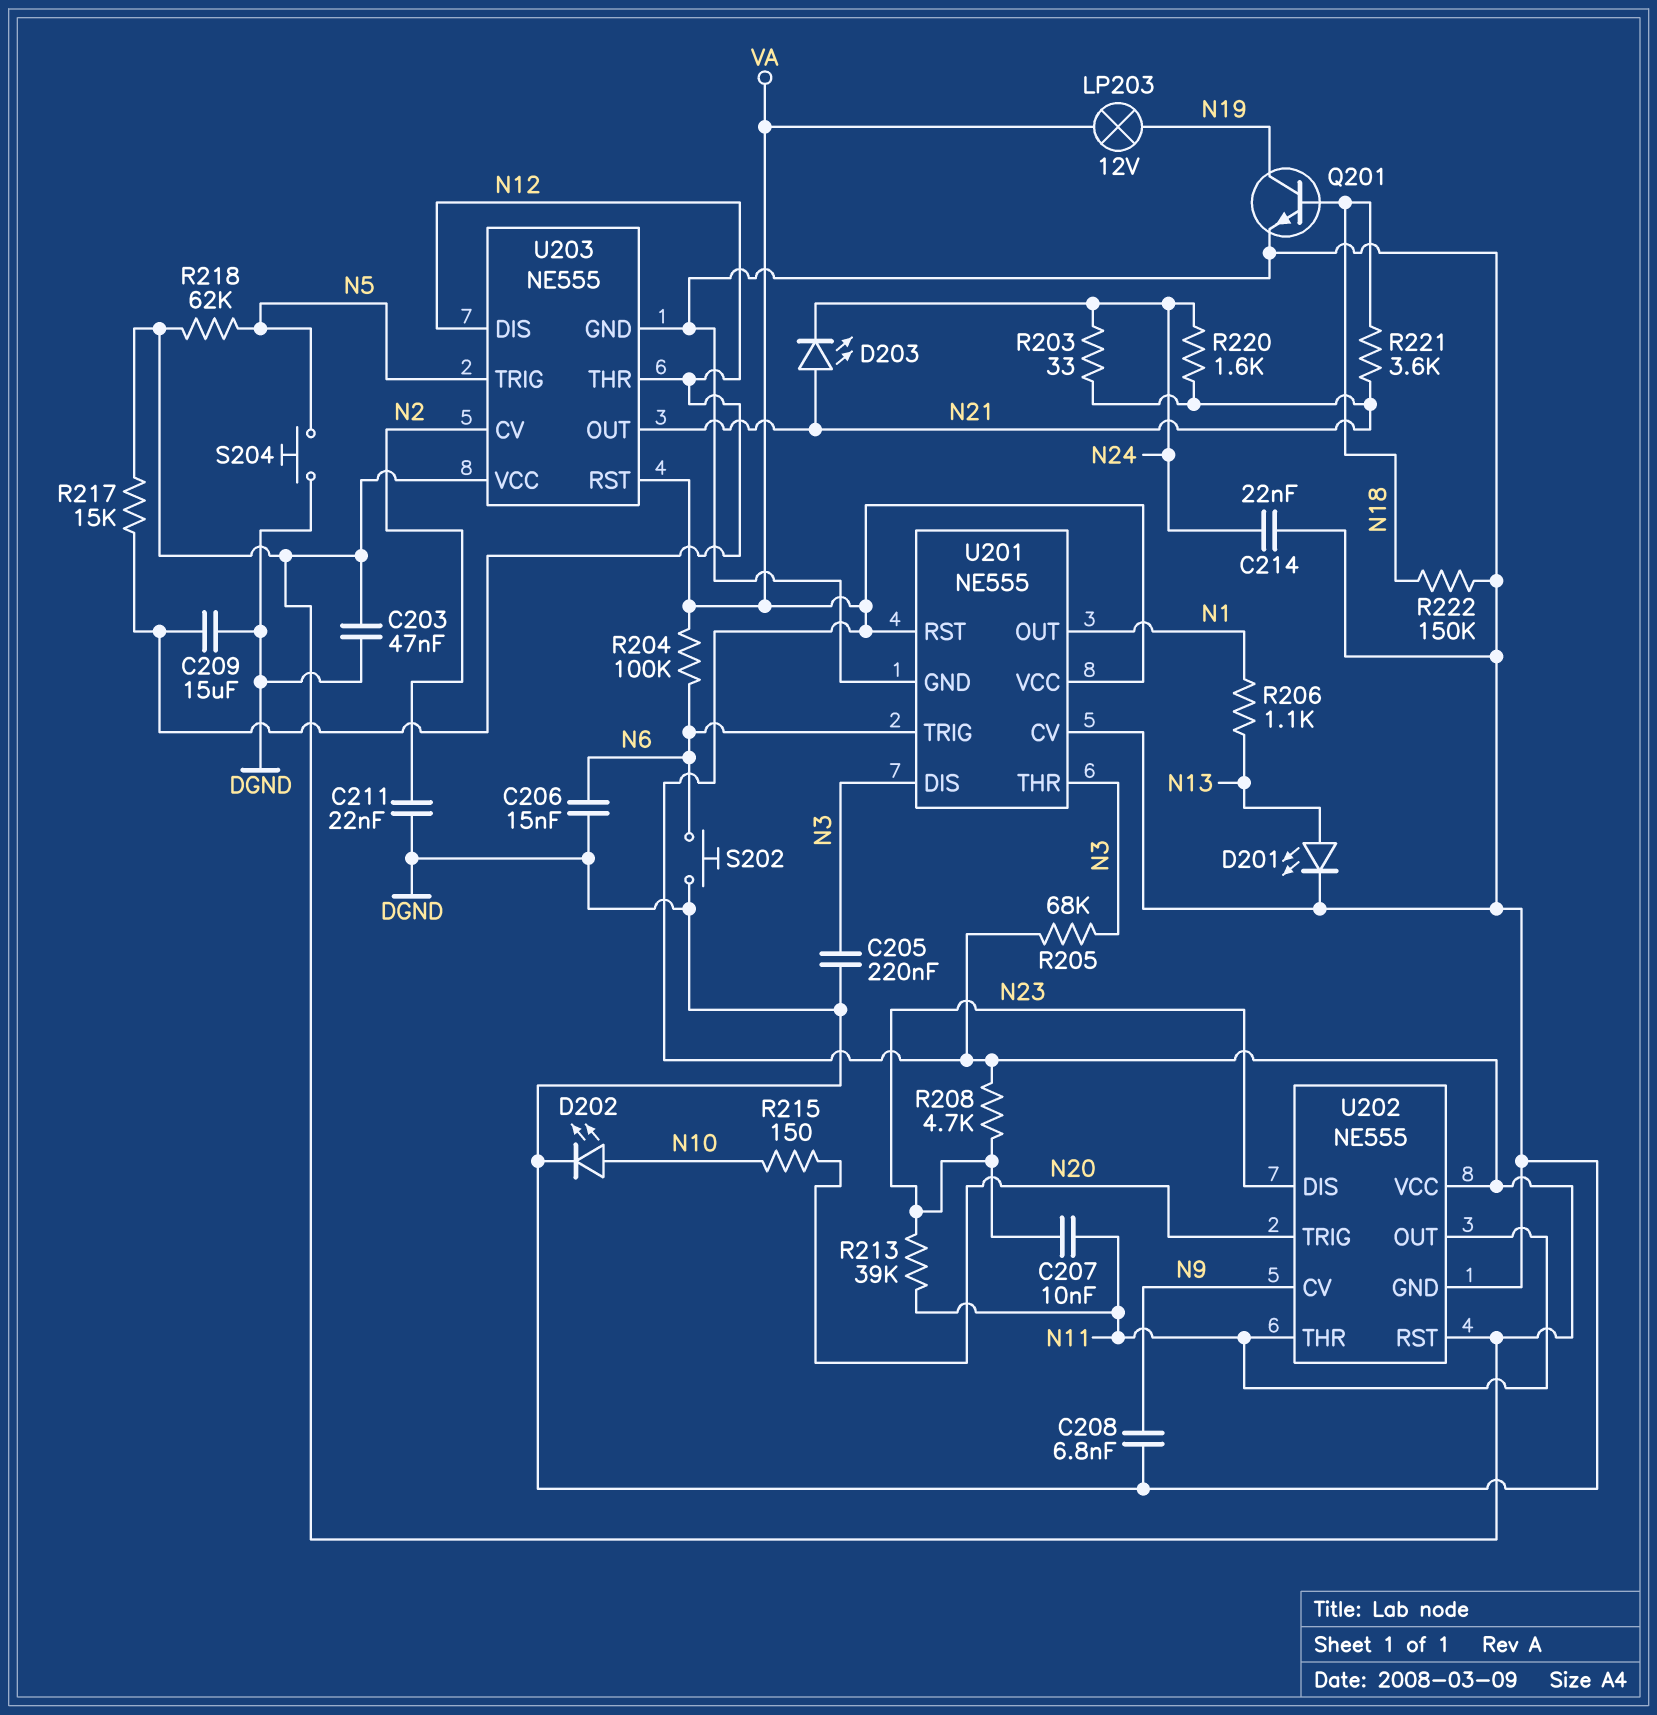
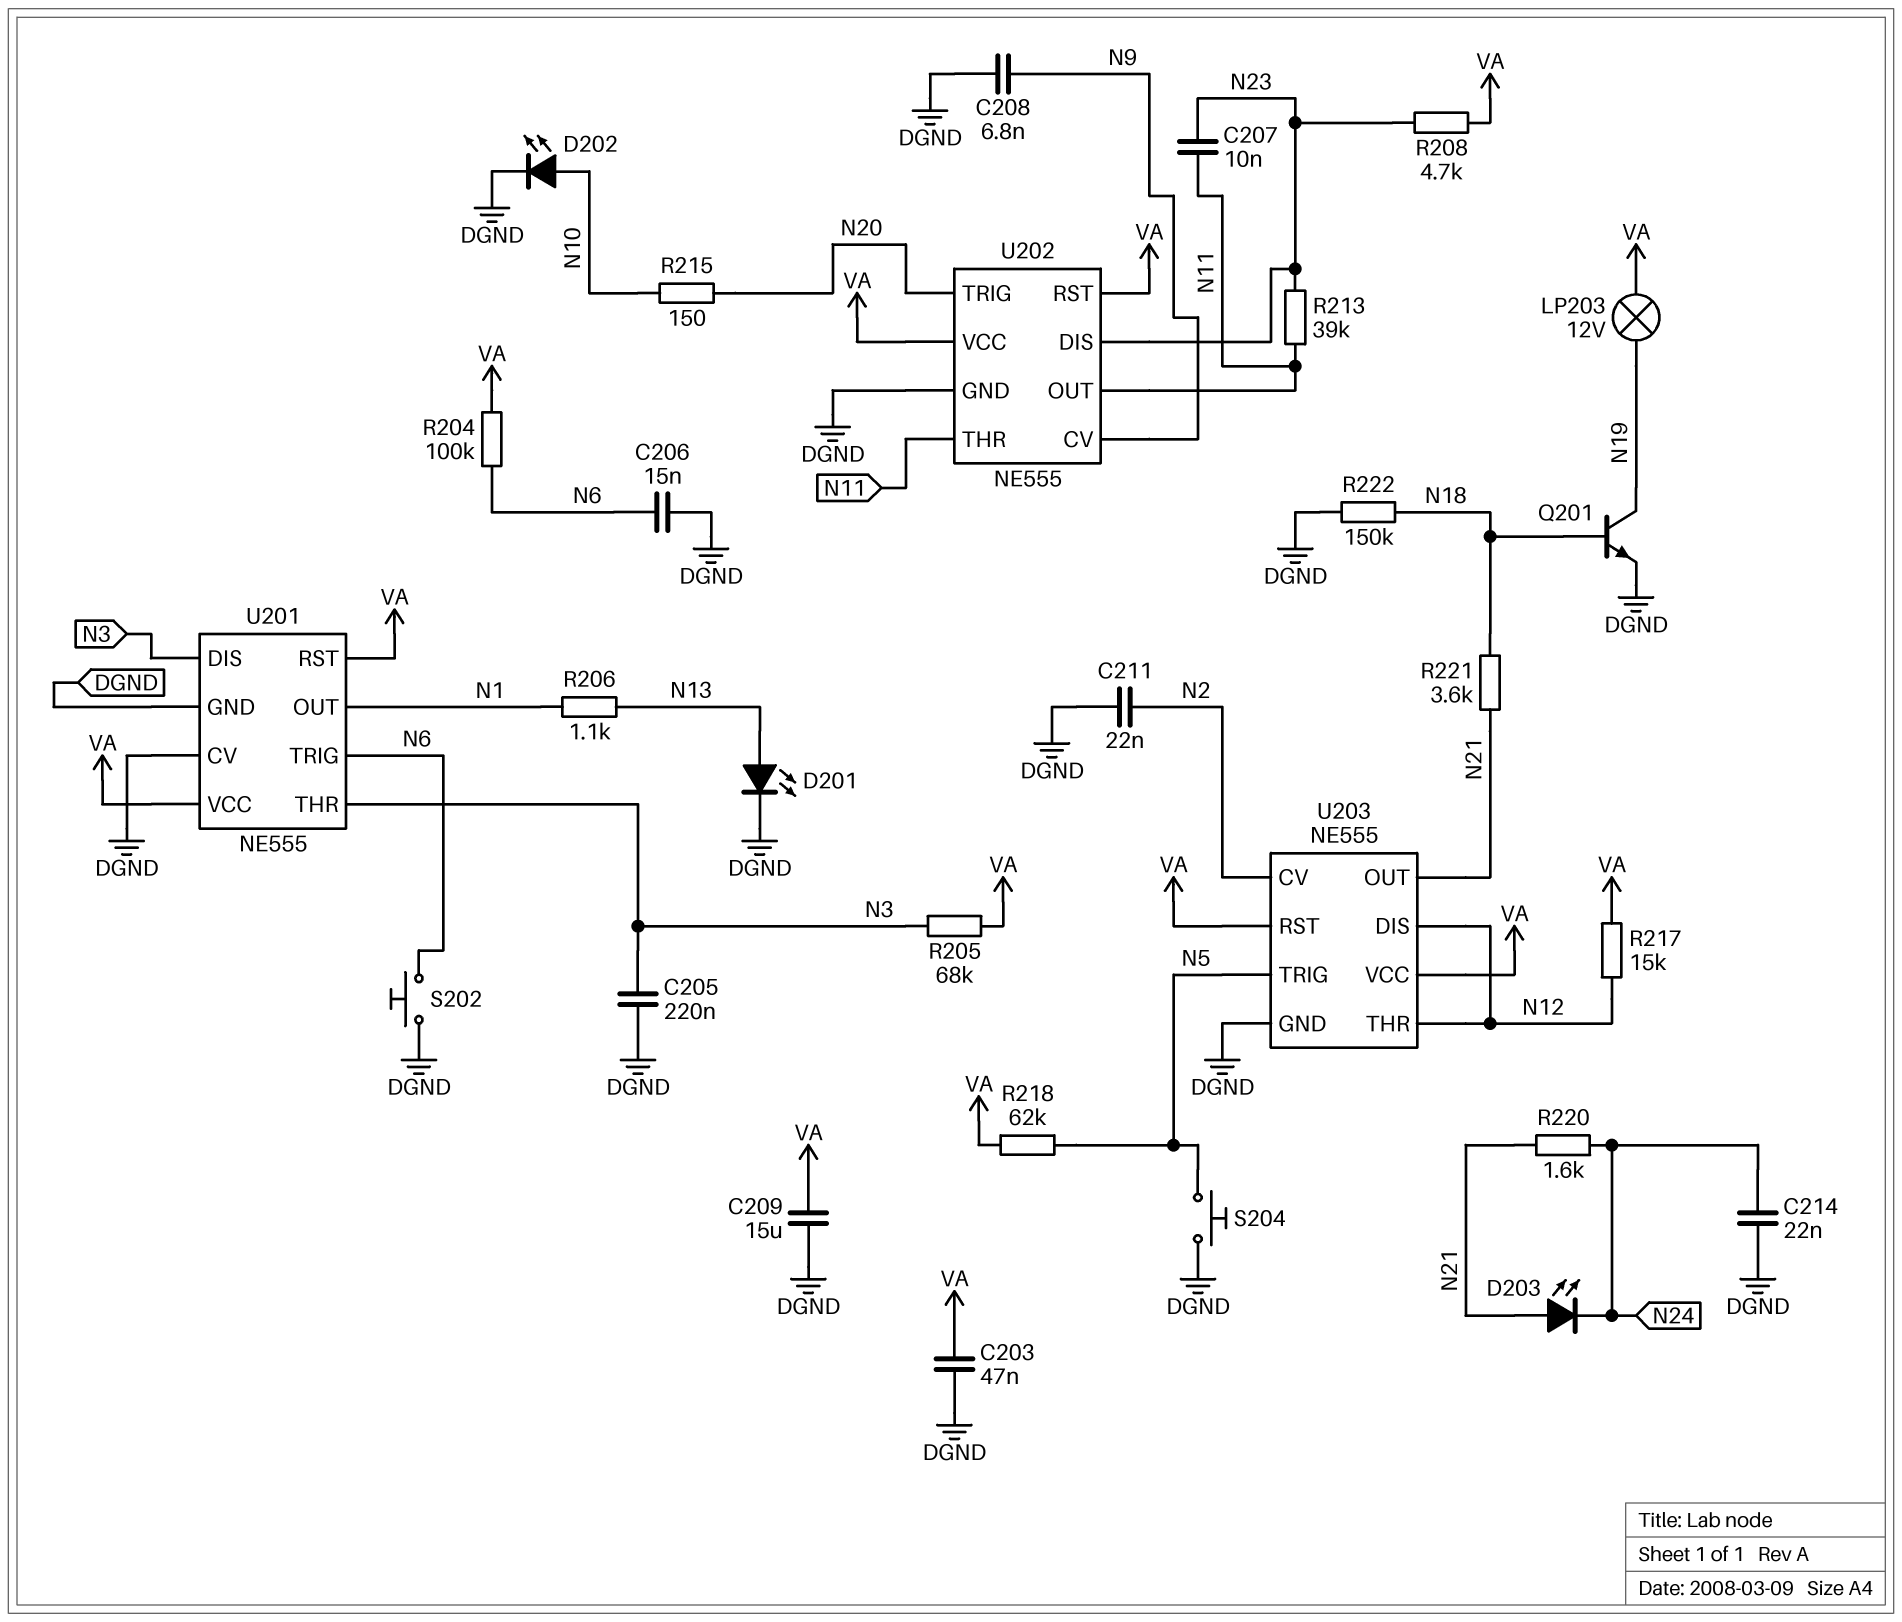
C209: 15uF (DGND, N12) -> 15uF (DGND, VA)
R203: 33 (N21, N24) -> none

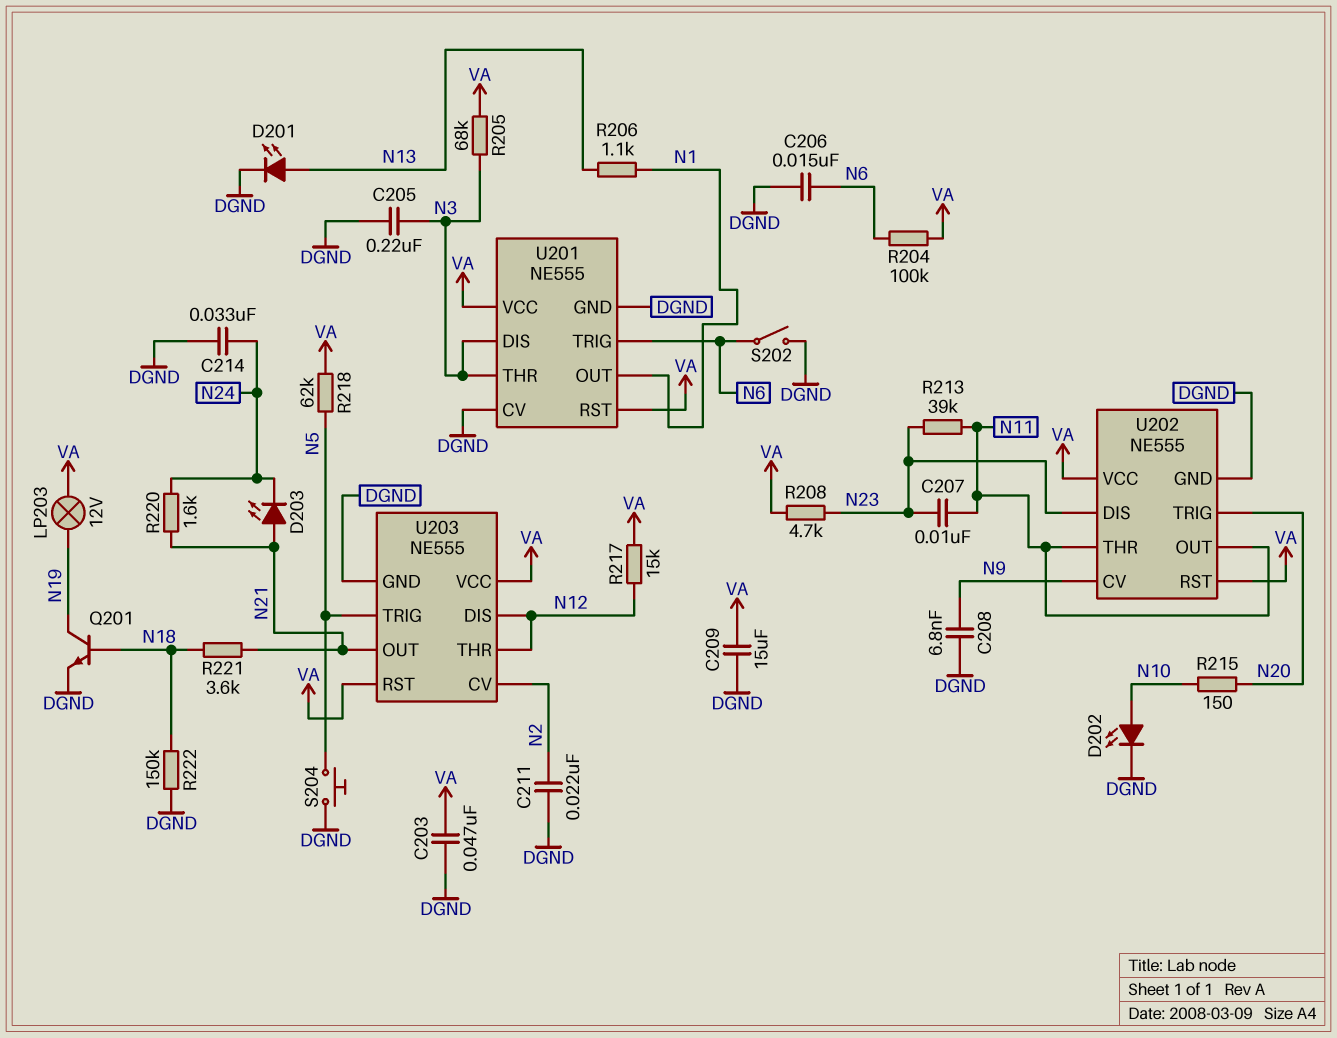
C214: 22nF (DGND, N24) -> 33nF (DGND, N24)
S202: button (DGND, N6) -> switch (DGND, N6)

